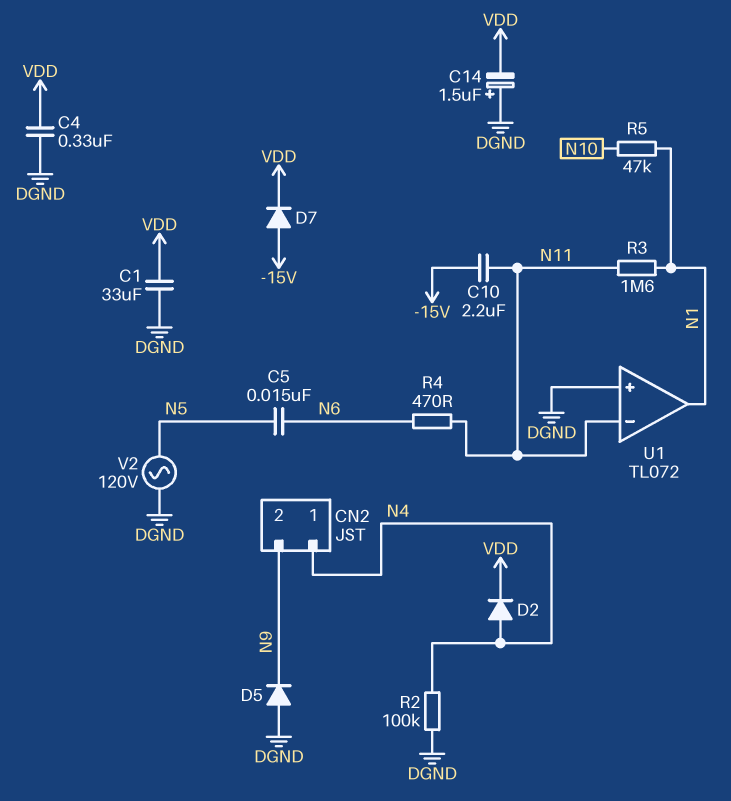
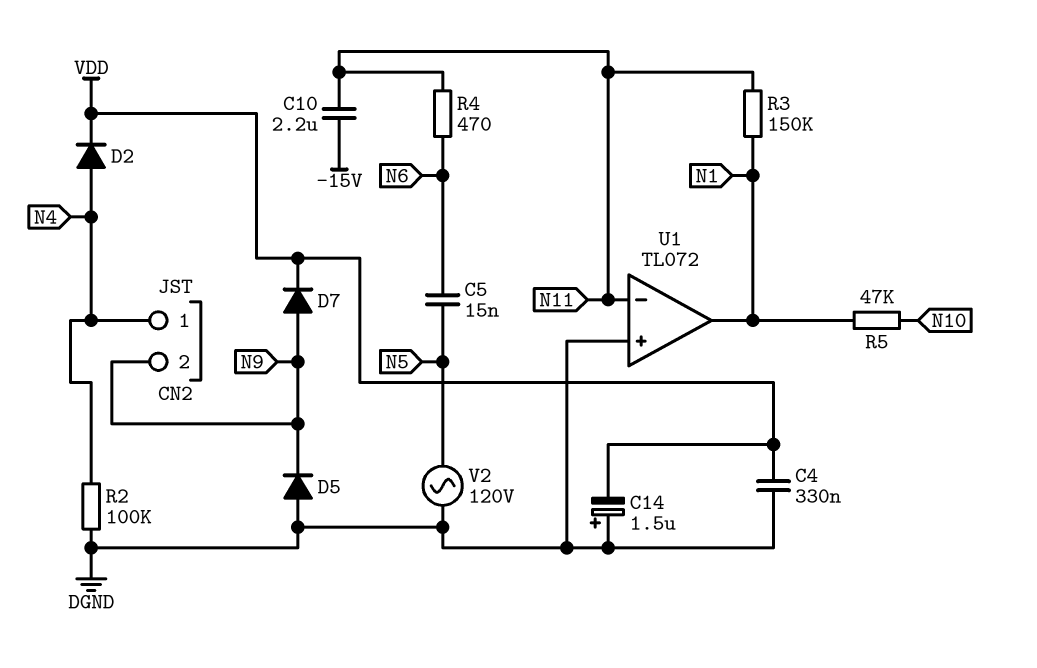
C1: 33uF (DGND, VDD) -> none
D7: diode (A -15V, K VDD) -> diode (A N9, K VDD)
R3: 1.6M (N1, N11) -> 150k (N1, N11)

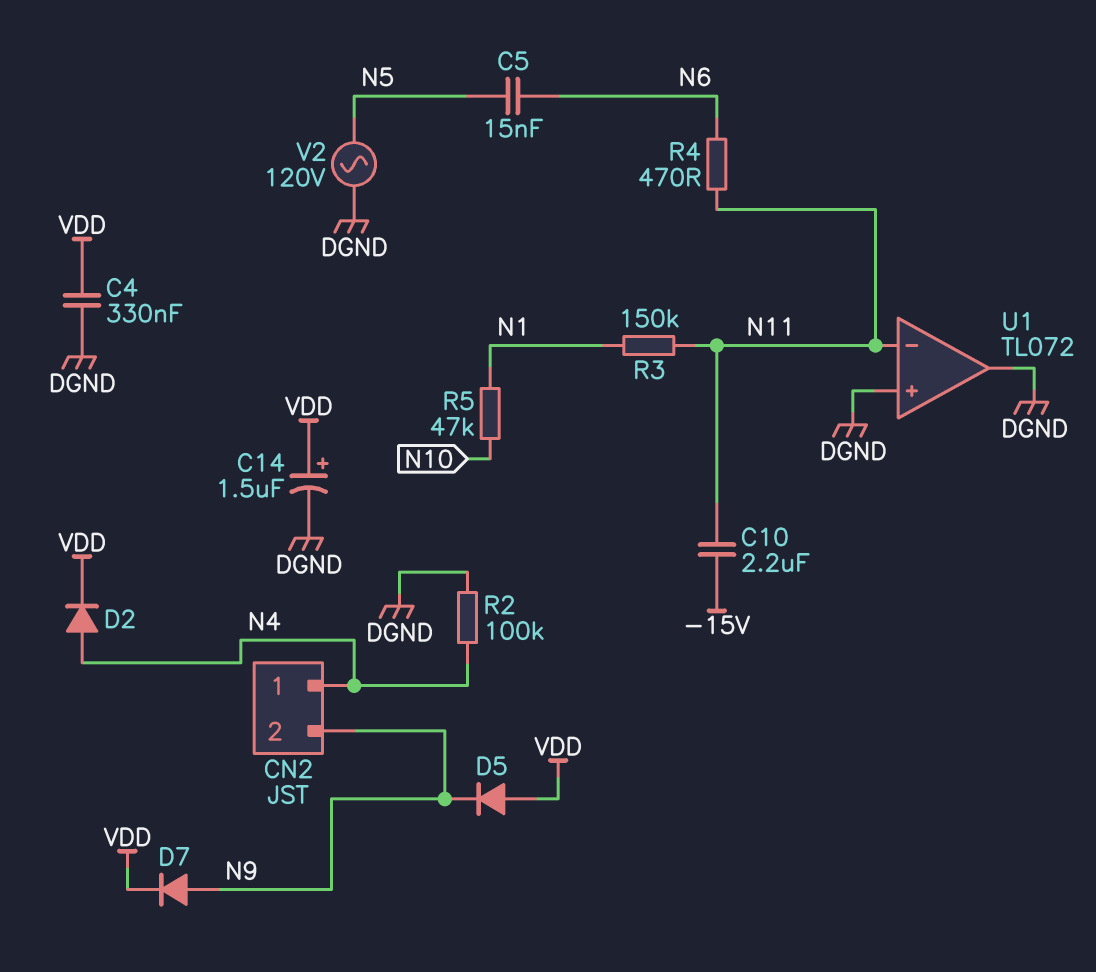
C14: 1.5uF (plus DGND, minus VDD) -> 1.5uF (plus VDD, minus DGND)
D5: diode (A DGND, K N9) -> diode (A VDD, K N9)
U1 pin out: N1 -> DGND

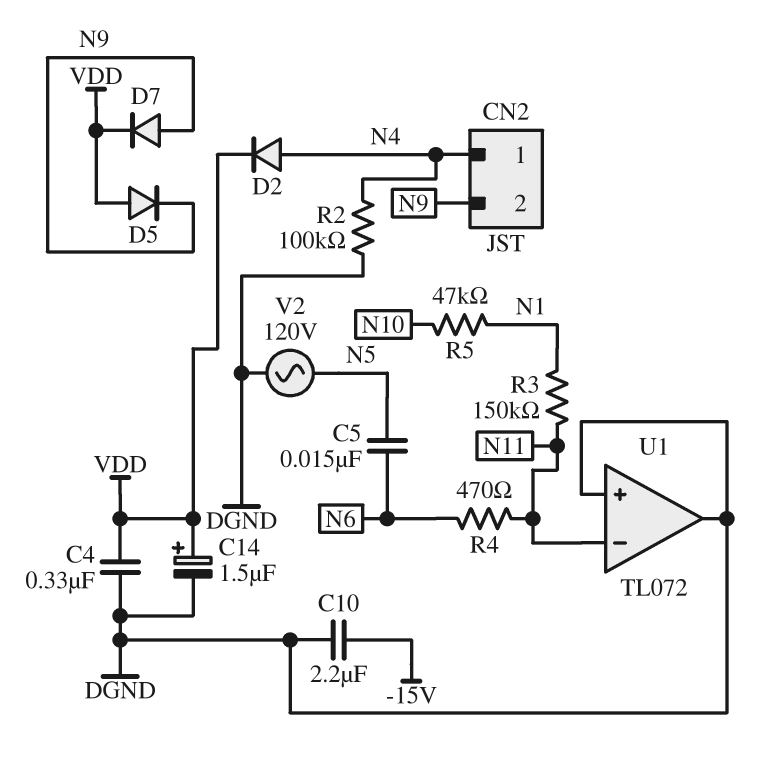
C10: 2.2uF (-15V, N11) -> 2.2uF (-15V, DGND)

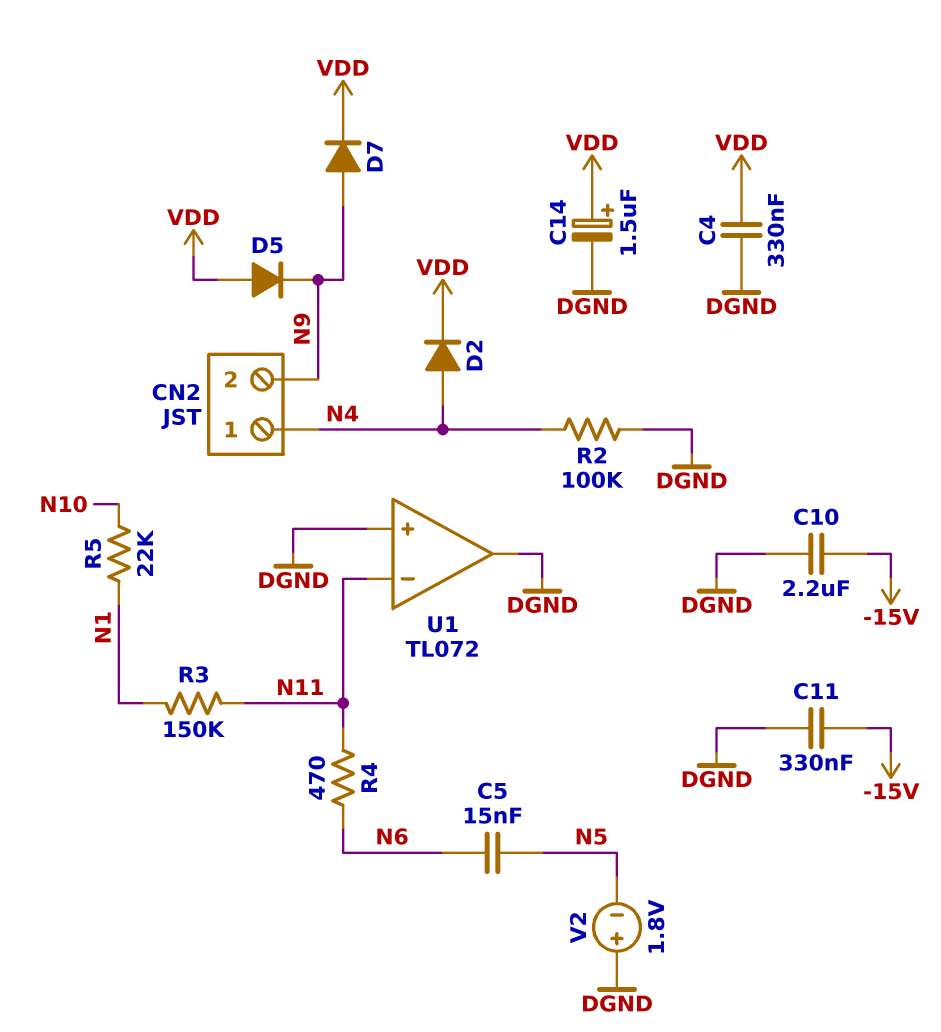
C11: none -> 330nF (-15V, DGND)
R5: 47k (N1, N10) -> 22k (N1, N10)
V2: AC 120V (DGND, N5) -> 1.8V (plus DGND, minus N5)

